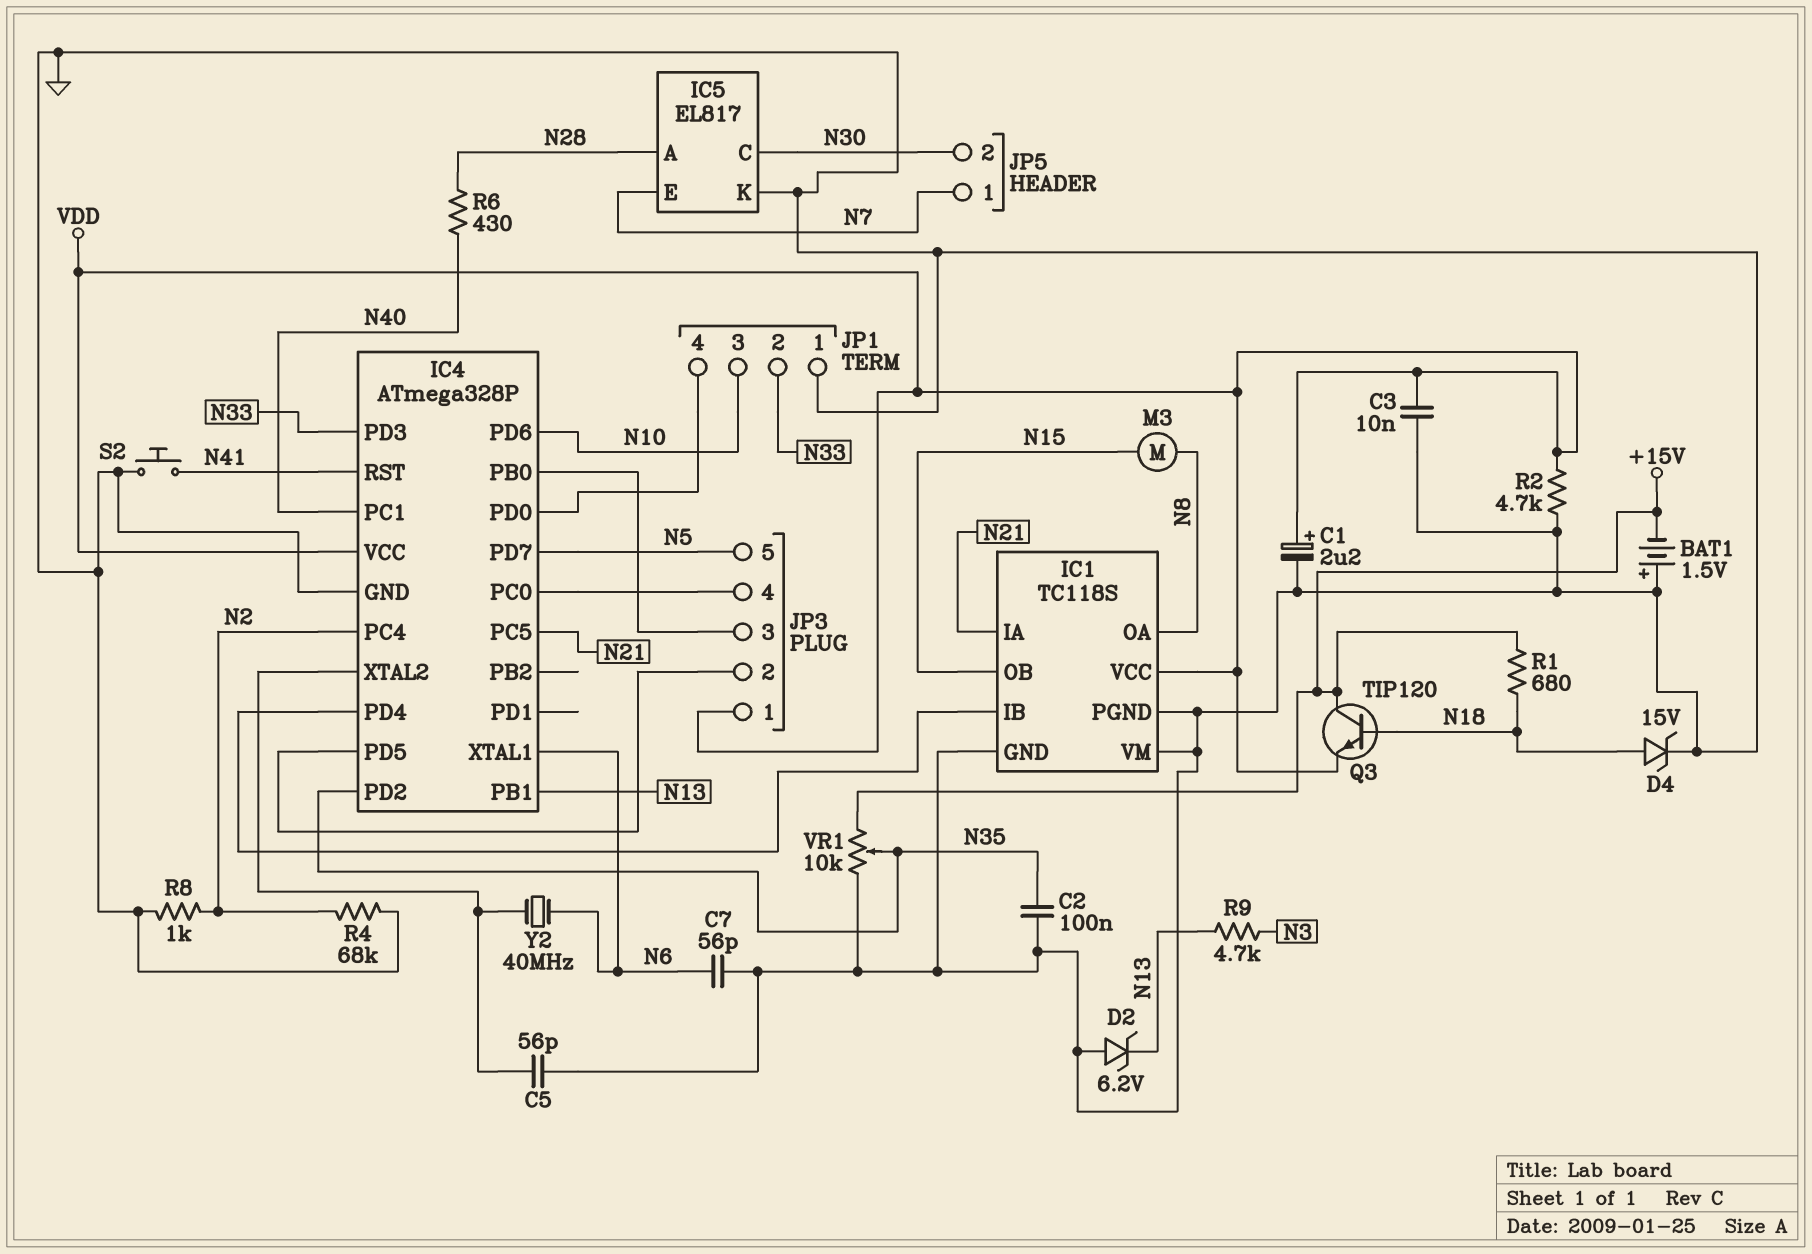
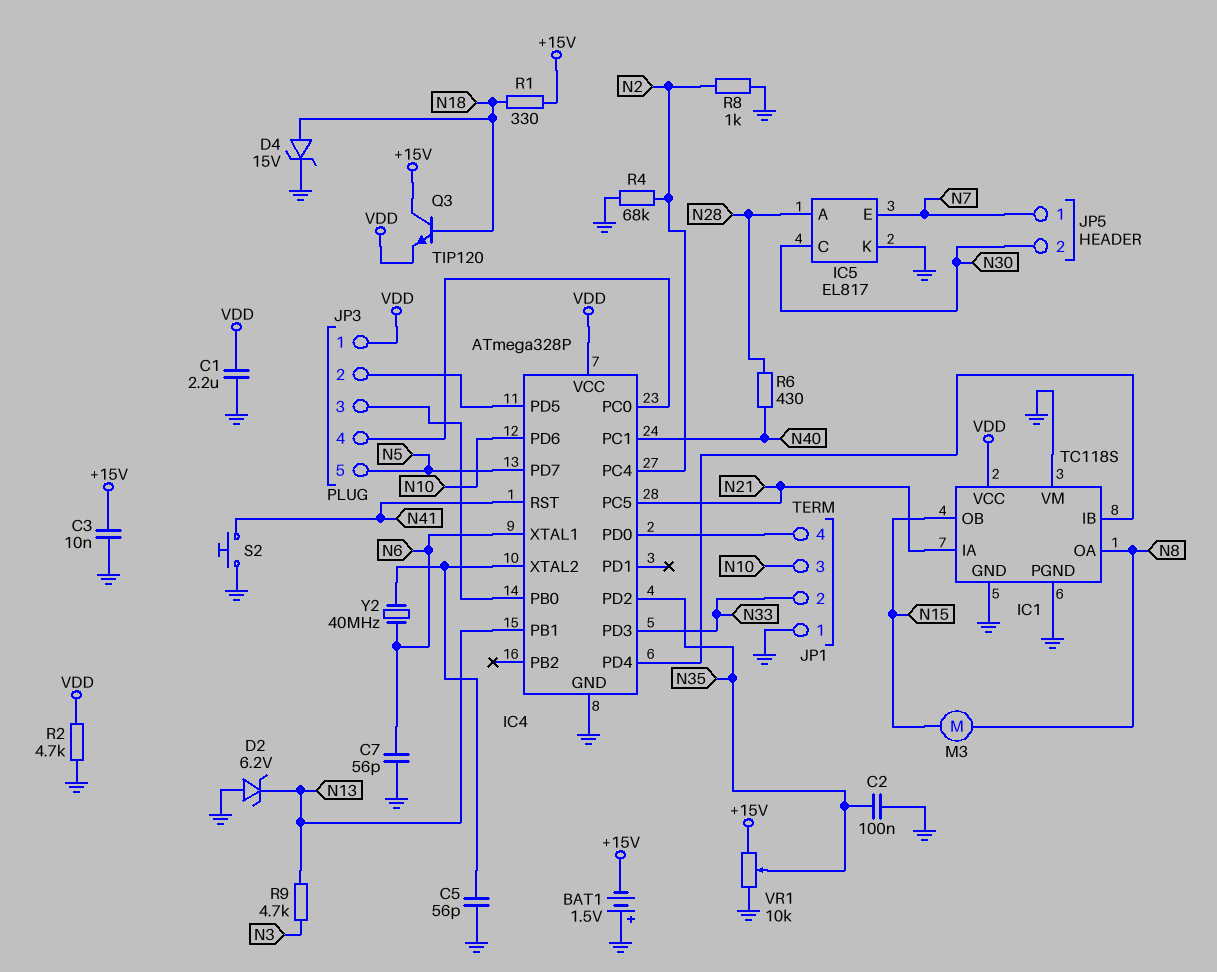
C1: 2.2uF (plus VDD, minus GND) -> 2.2uF (GND, VDD)
C3: 10nF (GND, VDD) -> 10nF (+15V, GND)
R1: 680 (+15V, N18) -> 330 (+15V, N18)

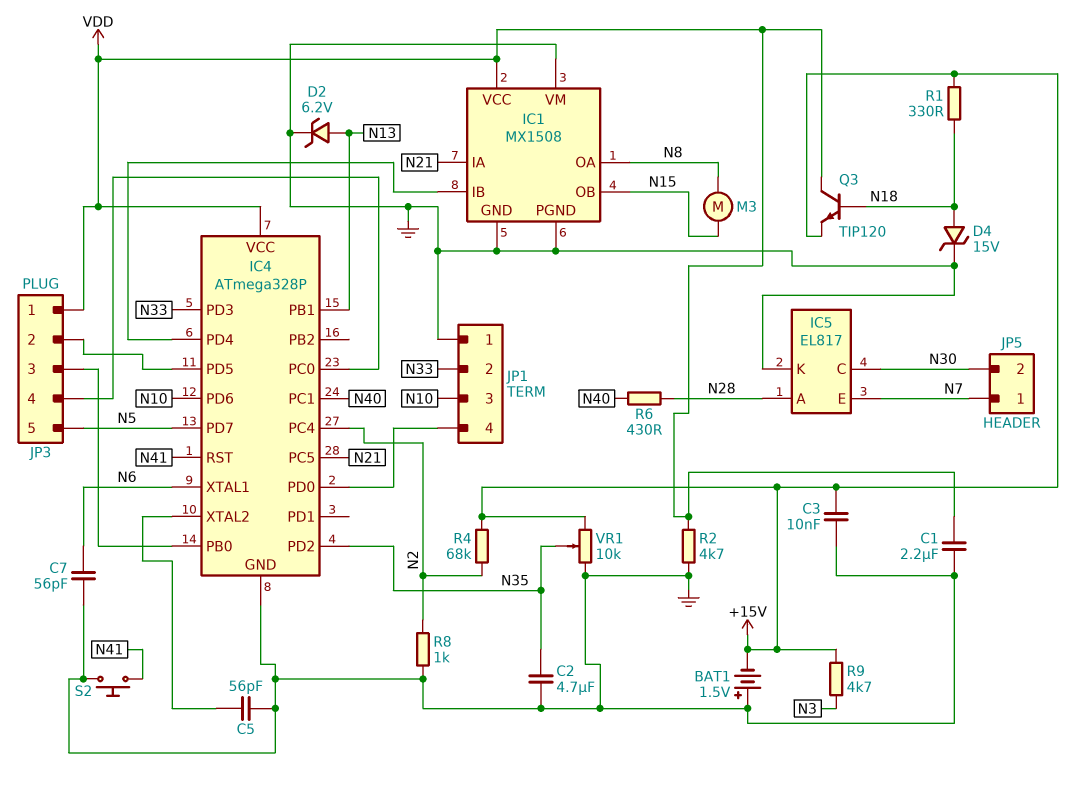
C2: 100nF (GND, N35) -> 4.7uF (GND, N35)
D2: zener 6.2V (A GND, K N13) -> zener 6.2V (A N13, K GND)
IC1: TC118S -> MX1508
Q3: NPN TIP120 (B N18, C +15V, E VDD) -> NPN TIP120 (B N18, C VDD, E +15V)
R4: 68k (GND, N2) -> 68k (+15V, N2)
R9: 4.7k (N3, N13) -> 4.7k (+15V, N3)
Y2: 40MHz (IC4/XTAL2, N6) -> none

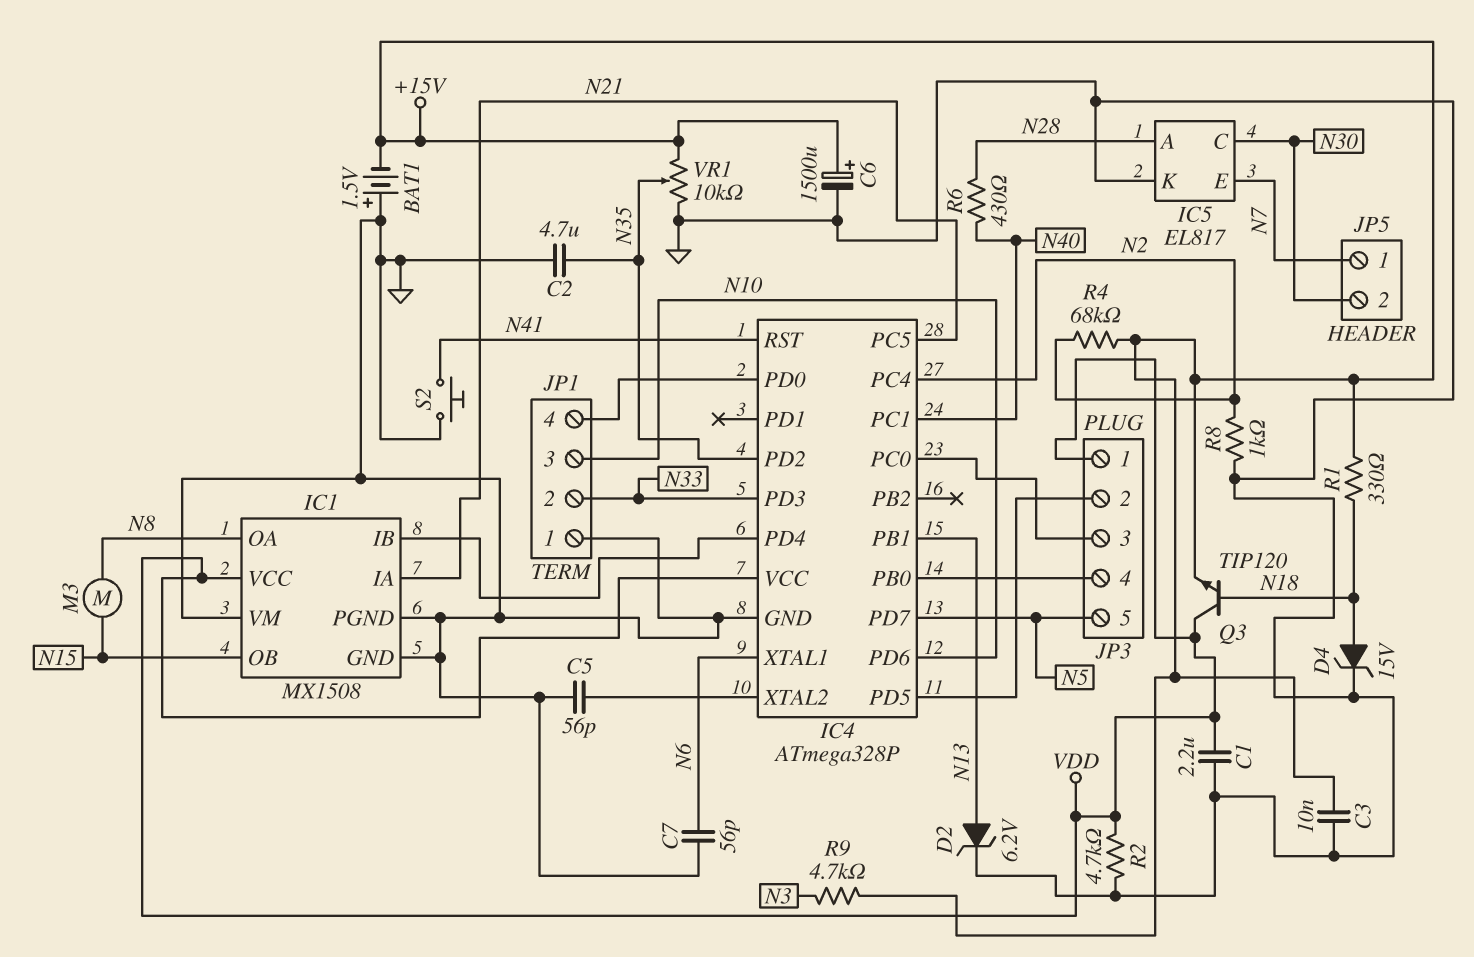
C6: none -> 1500uF (plus +15V, minus GND)
JP3 pin 3: IC4/PB0 -> IC4/PC0
JP3 pin 4: IC4/PC0 -> IC4/PB0

